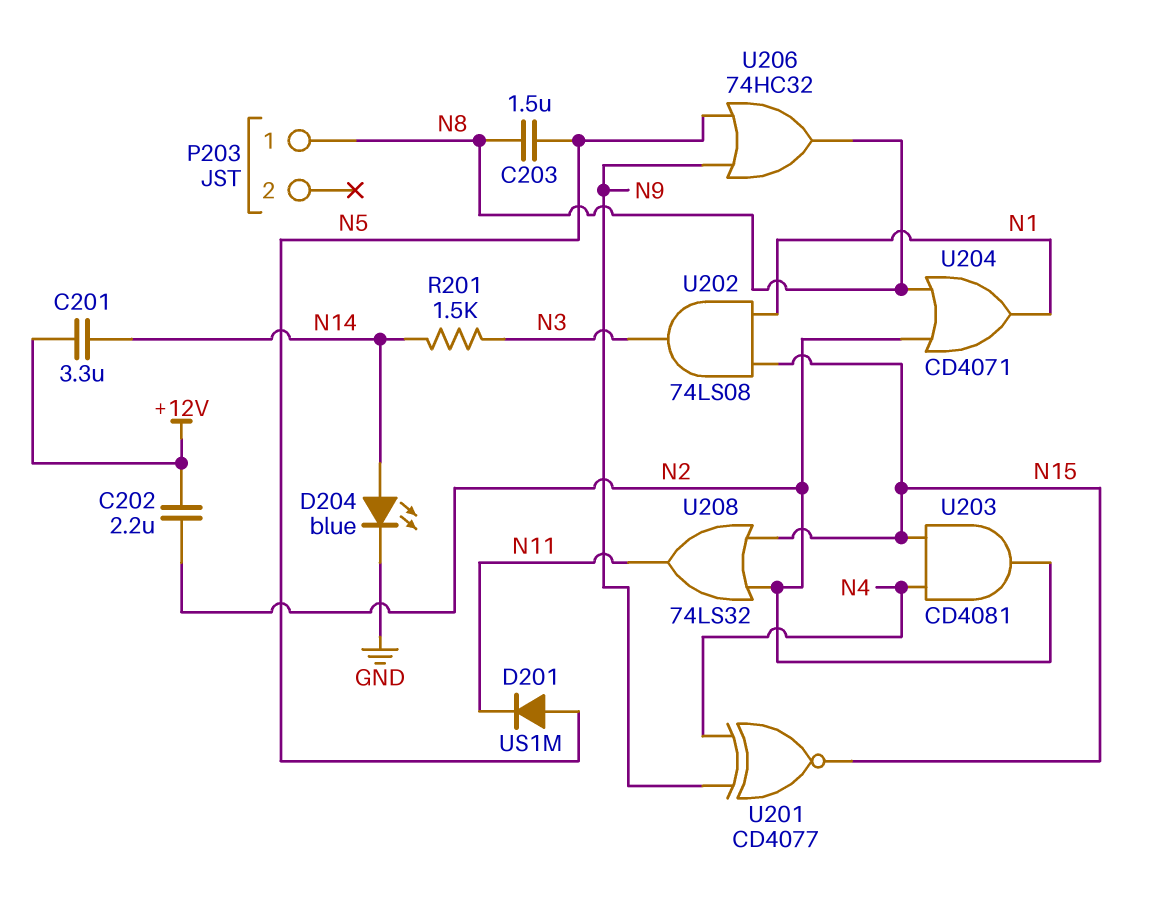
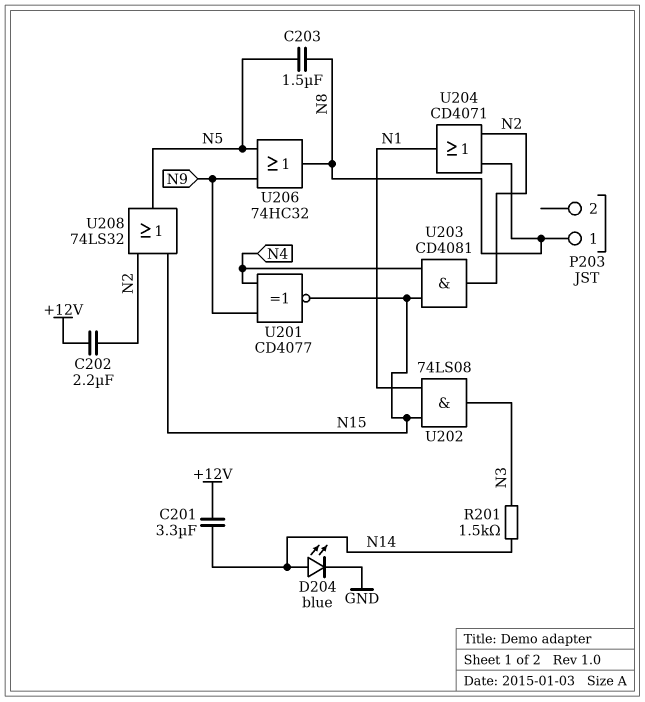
D201: diode US1M (A N5, K N11) -> none
U208: OR 74LS32 (in N2, in N15, out N11) -> OR 74LS32 (in N2, in N15, out N5)

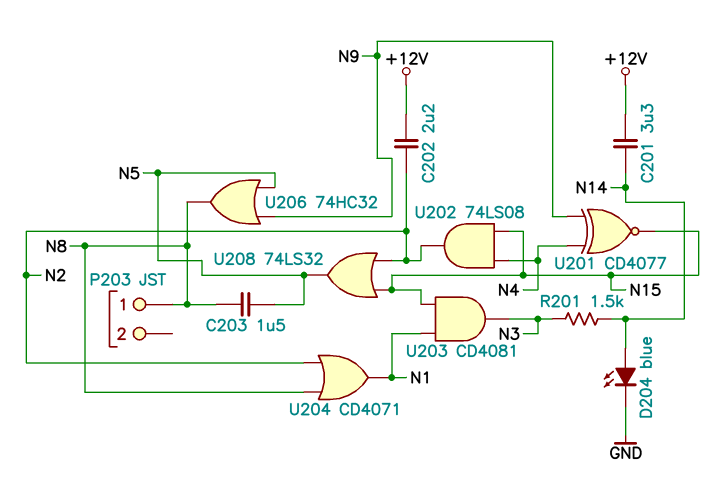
U202: AND 74LS08 (in N1, in N15, out N3) -> AND 74LS08 (in N4, in N15, out N2)
U203: AND CD4081 (in N4, in N15, out N2) -> AND CD4081 (in N1, in N15, out N3)

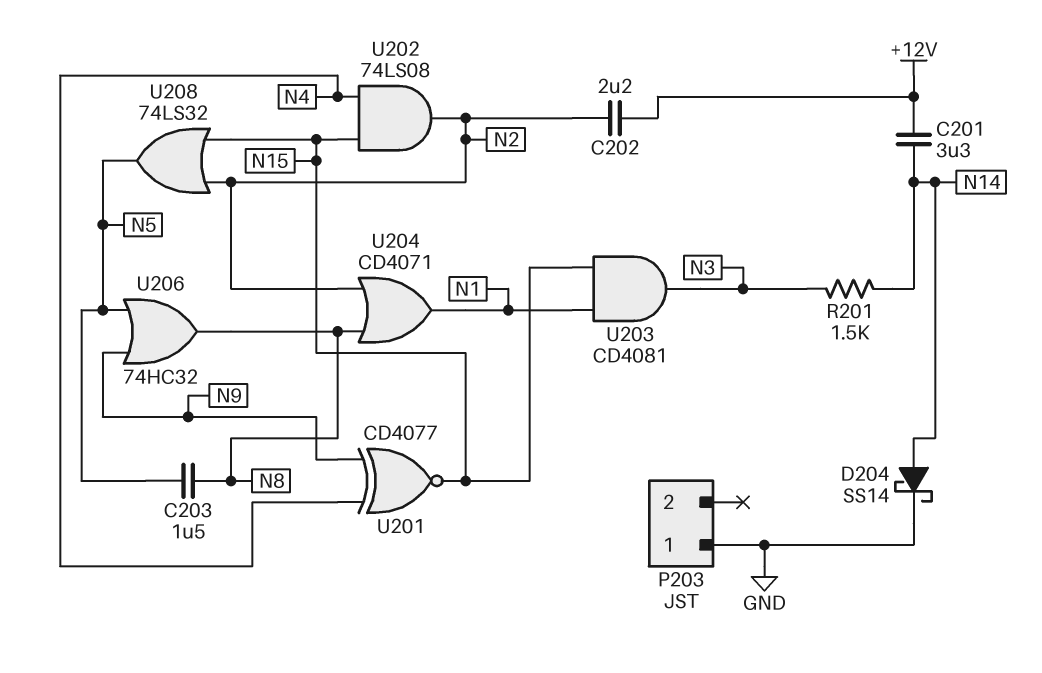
D204: LED blue (A N14, K GND) -> schottky SS14 (A N14, K GND)
P203 pin 1: N8 -> GND

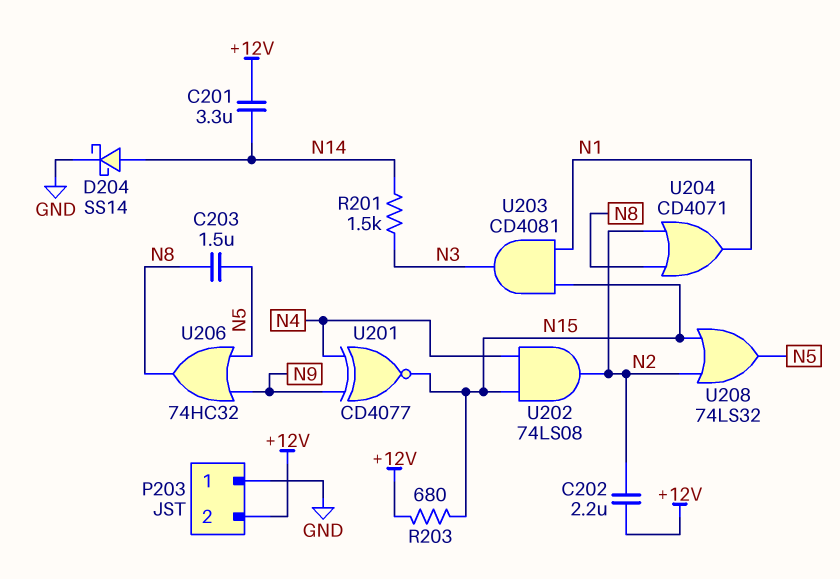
P203 pin 2: none -> +12V
R203: none -> 680 (+12V, N15)

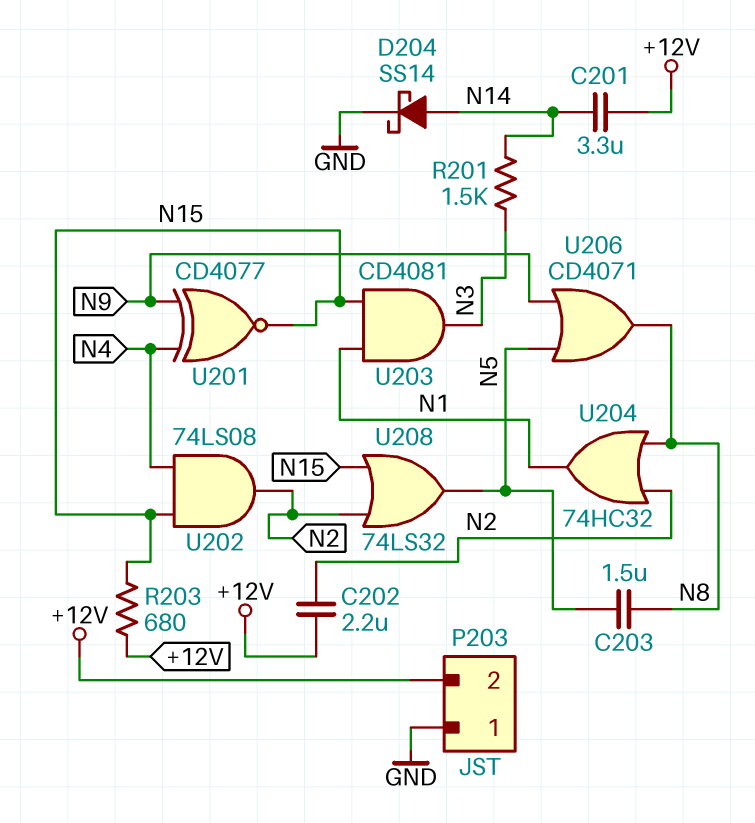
U204: OR CD4071 (in N2, in N8, out N1) -> OR 74HC32 (in N2, in N8, out N1)
U206: OR 74HC32 (in N5, in N9, out N8) -> OR CD4071 (in N5, in N9, out N8)

